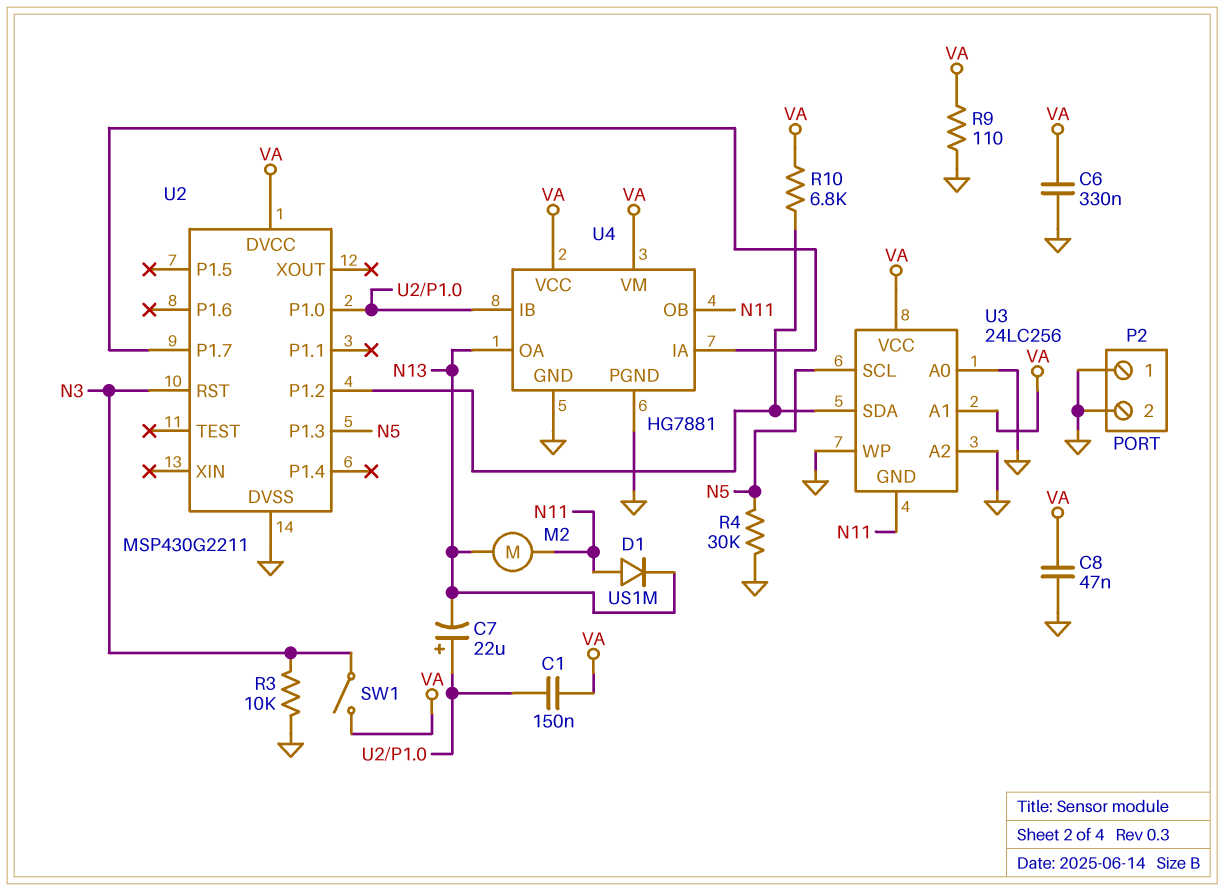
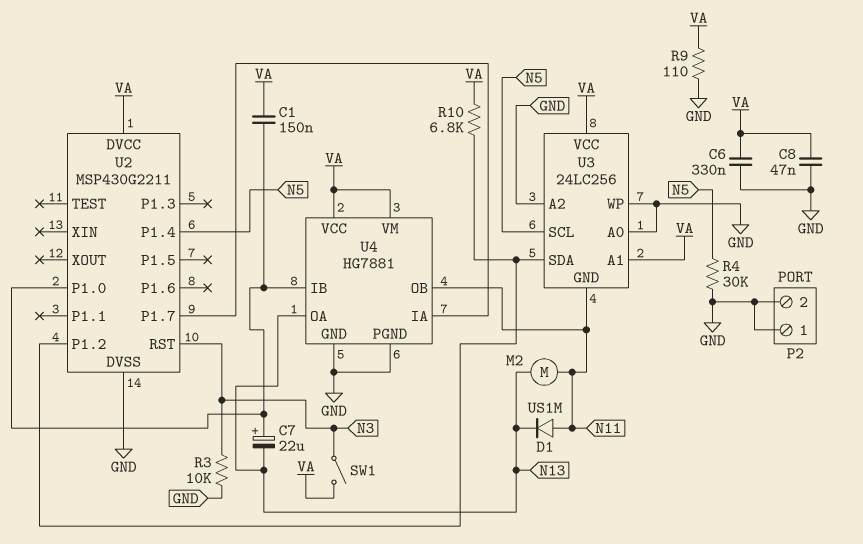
U2 pin P1.3: N5 -> none
U2 pin P1.4: none -> N5

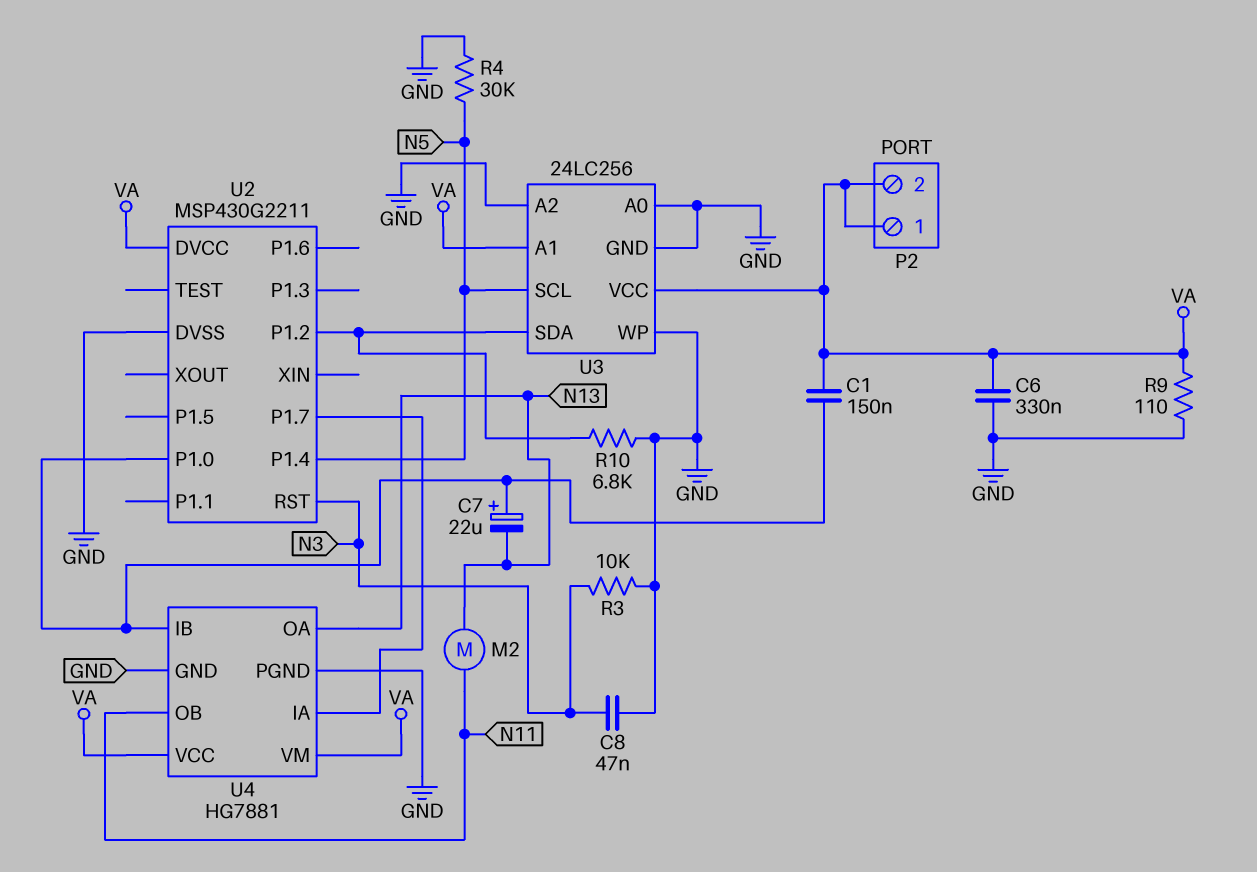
C8: 47nF (GND, VA) -> 47nF (GND, N3)
D1: diode US1M (A N11, K N13) -> none
P2 pin 1: GND -> VA
P2 pin 2: GND -> VA
R10: 6.8k (U2/P1.2, VA) -> 6.8k (GND, U2/P1.2)
SW1: switch (N3, VA) -> none
U3 pin GND: N11 -> GND

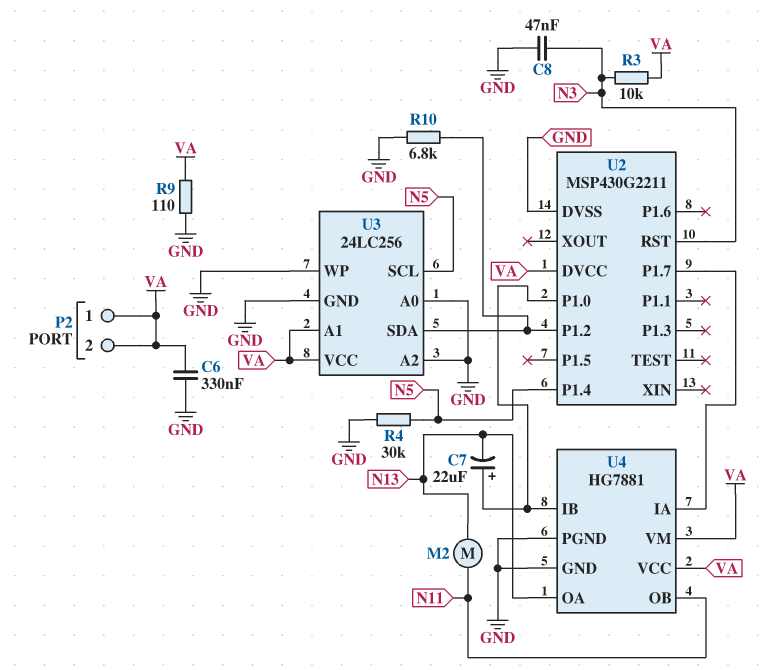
C1: 150nF (U2/P1.0, VA) -> none
R3: 10k (GND, N3) -> 10k (N3, VA)

